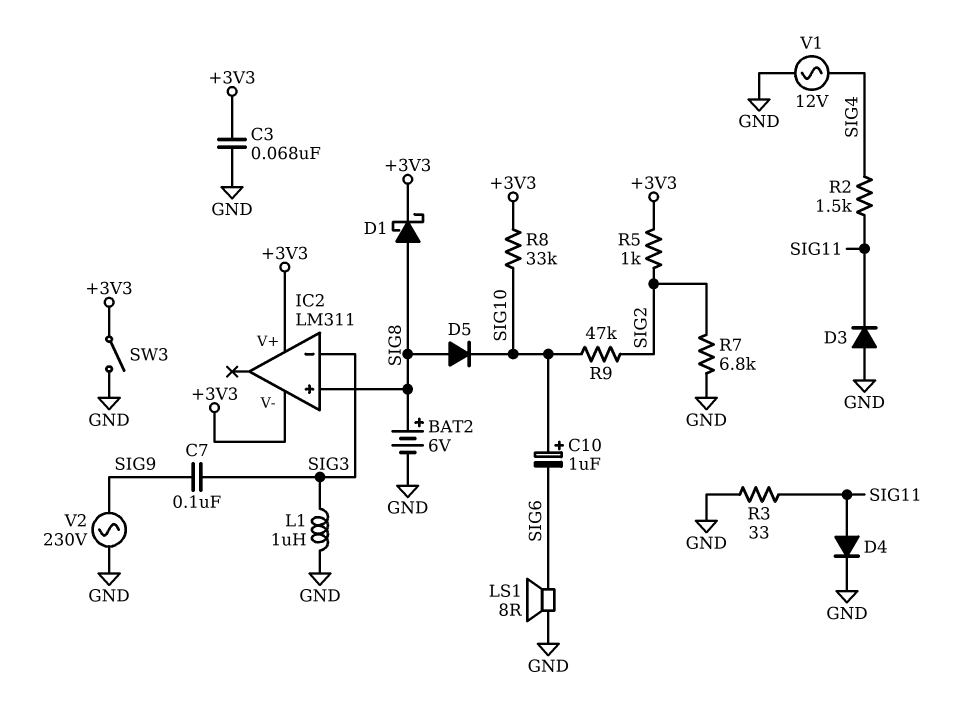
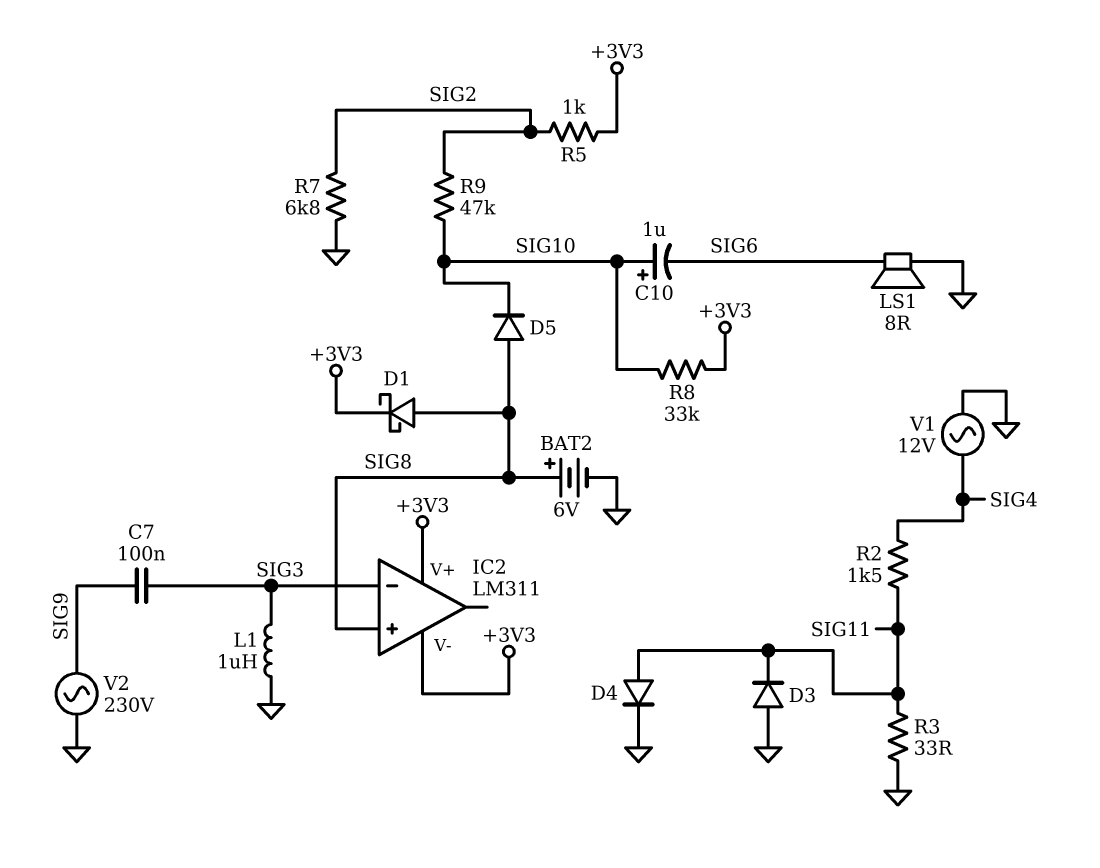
C3: 68nF (+3V3, GND) -> none
SW3: switch (+3V3, GND) -> none

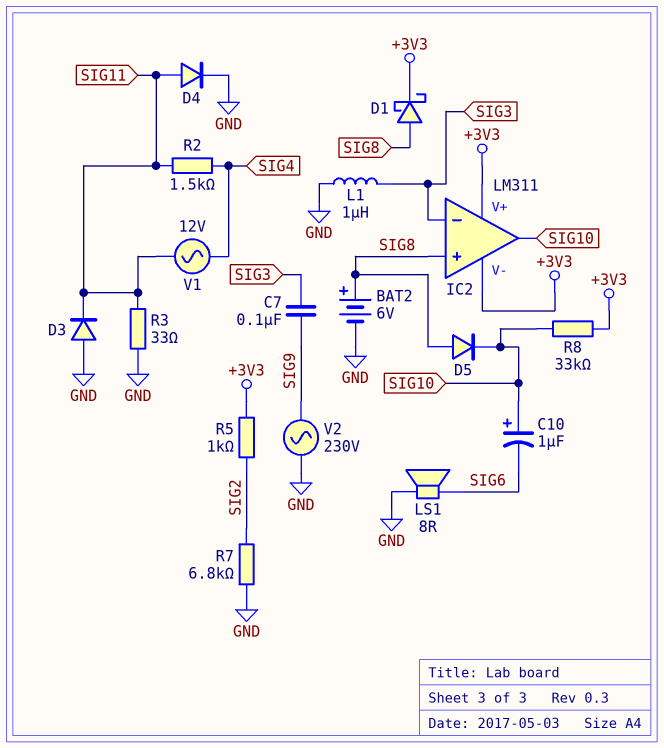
IC2 pin out: none -> SIG10
R9: 47k (SIG2, SIG10) -> none
V1: AC 12V (GND, SIG4) -> AC 12V (SIG4, SIG11)

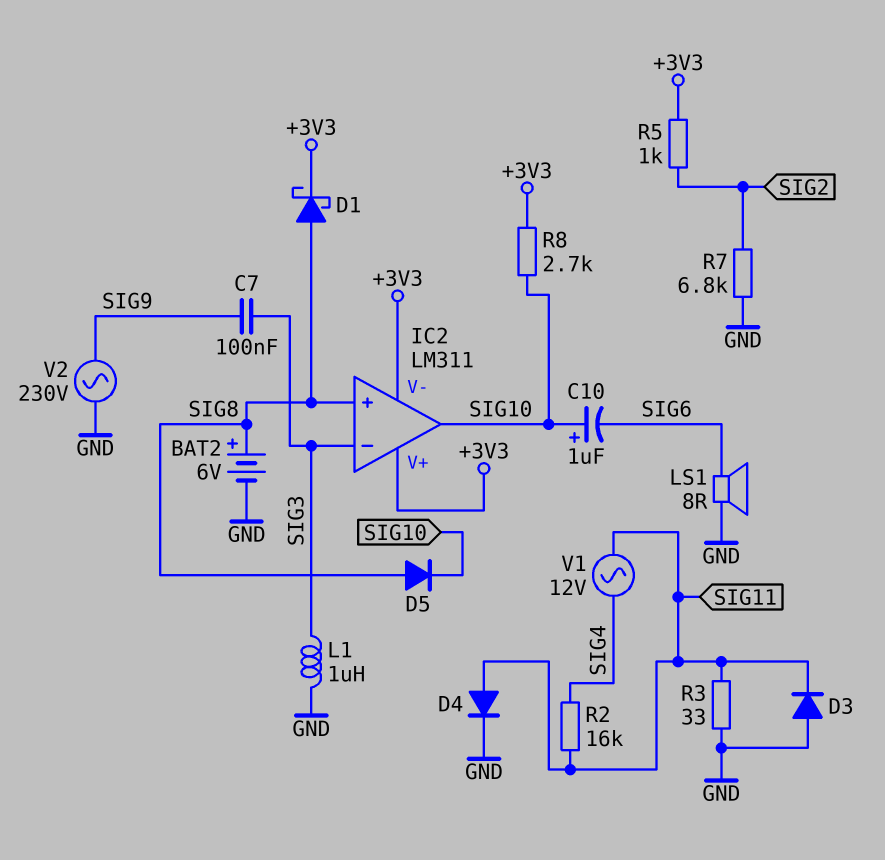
R2: 1.5k (SIG4, SIG11) -> 16k (SIG4, SIG11)
R8: 33k (+3V3, SIG10) -> 2.7k (+3V3, SIG10)

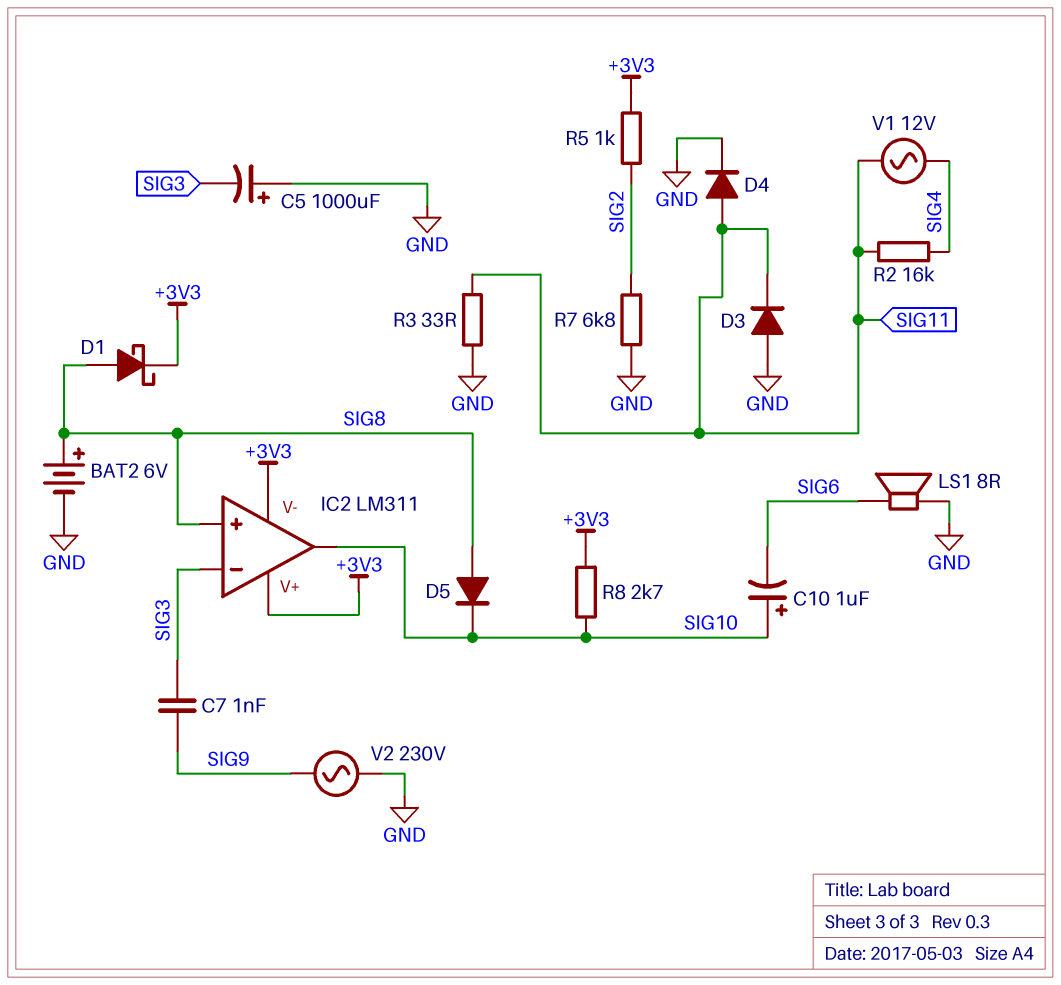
C5: none -> 1000uF (plus GND, minus SIG3)
C7: 100nF (SIG3, SIG9) -> 1nF (SIG3, SIG9)
L1: 1uH (GND, SIG3) -> none

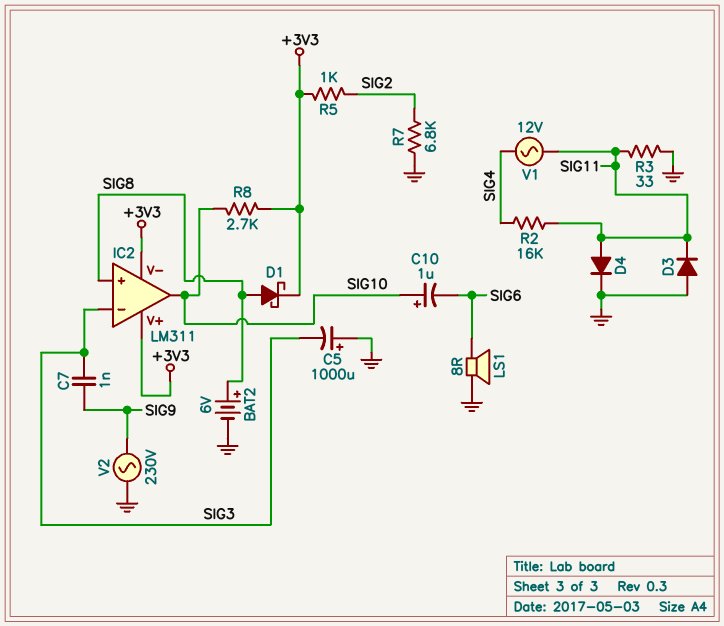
D5: diode (A SIG8, K SIG10) -> none

